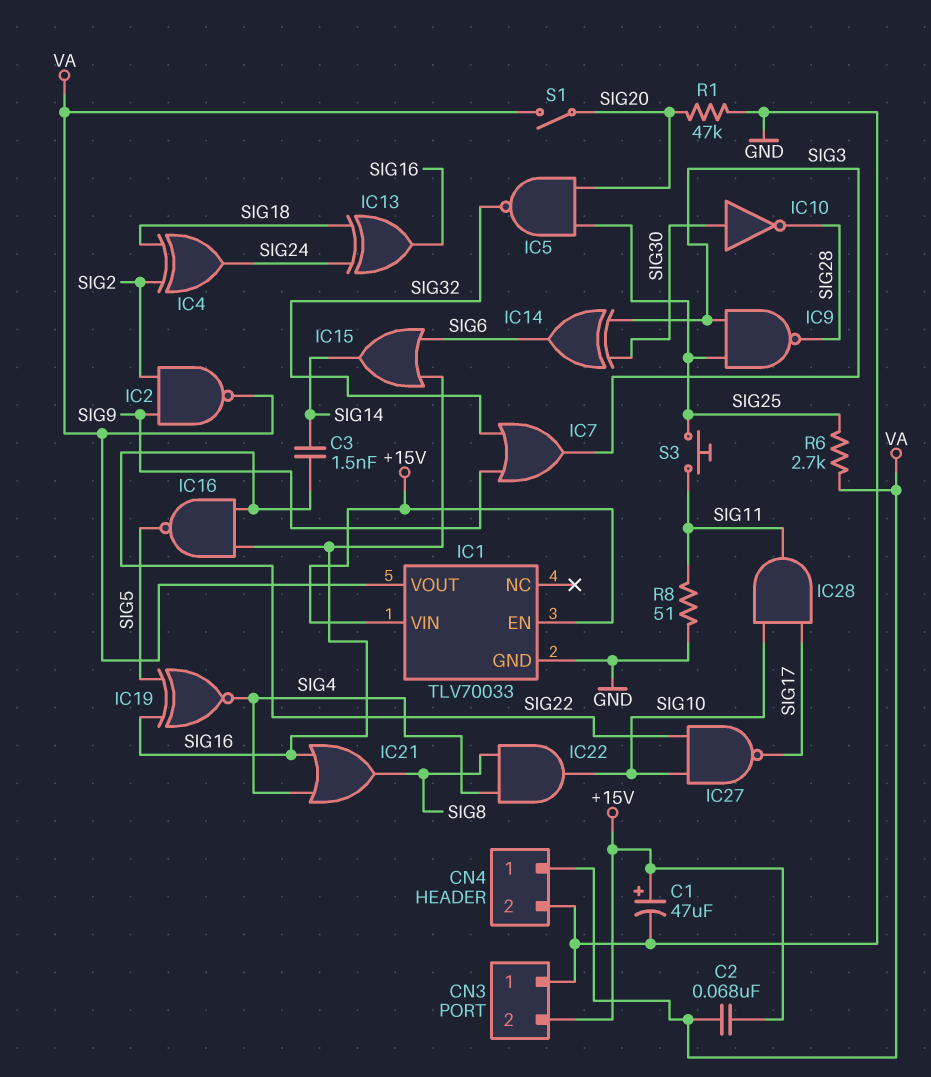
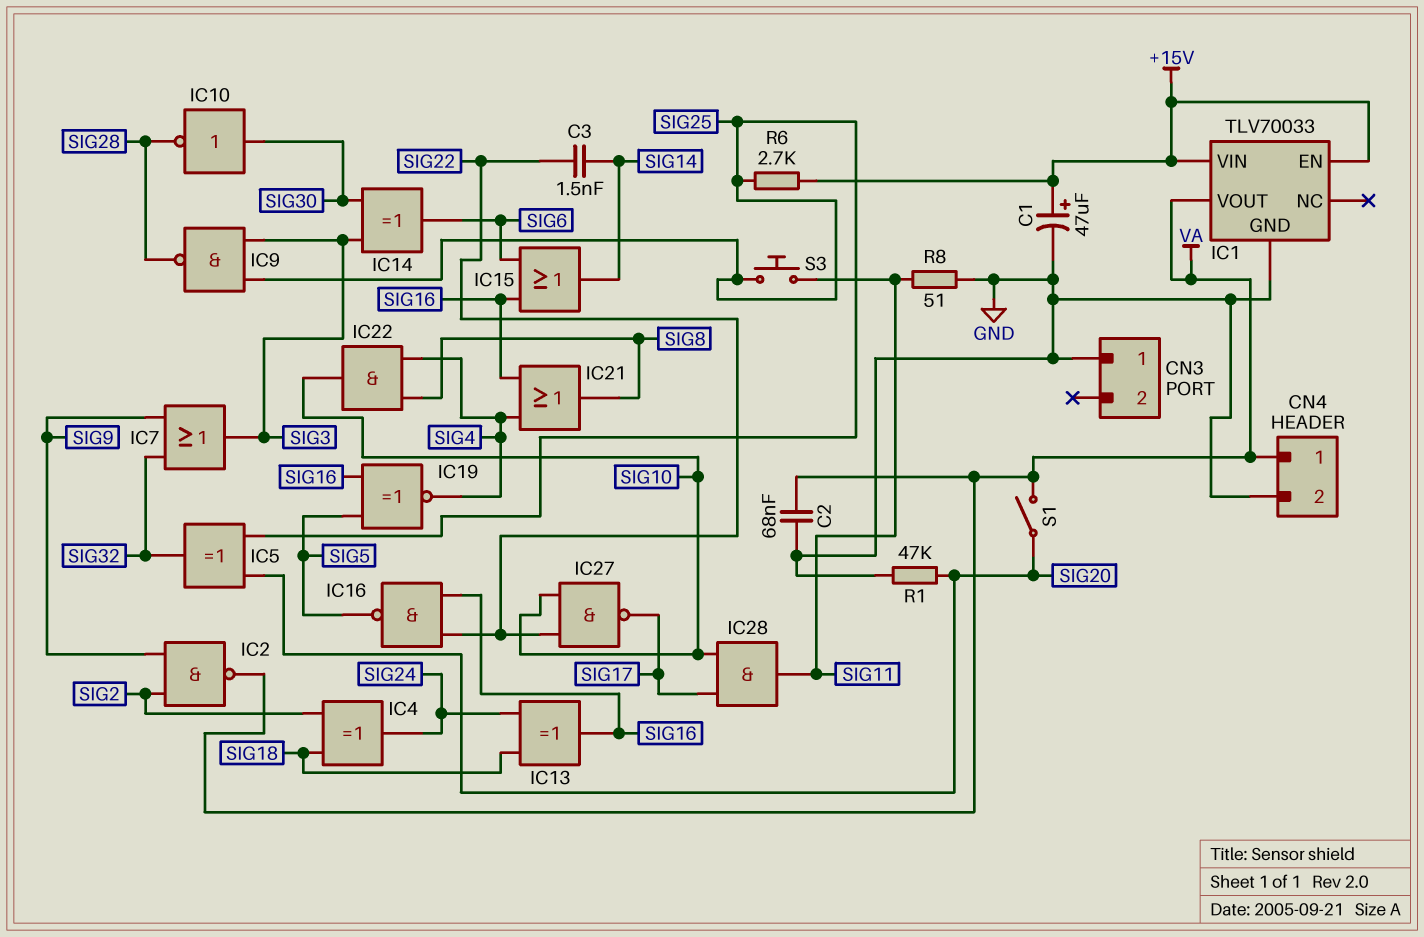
C2: 68nF (+15V, VA) -> 68nF (GND, VA)
CN3 pin 2: +15V -> none
IC5: NAND (in SIG20, in SIG25, out SIG32) -> XOR (in SIG20, in SIG25, out SIG32)
R6: 2.7k (SIG25, VA) -> 2.7k (+15V, SIG25)

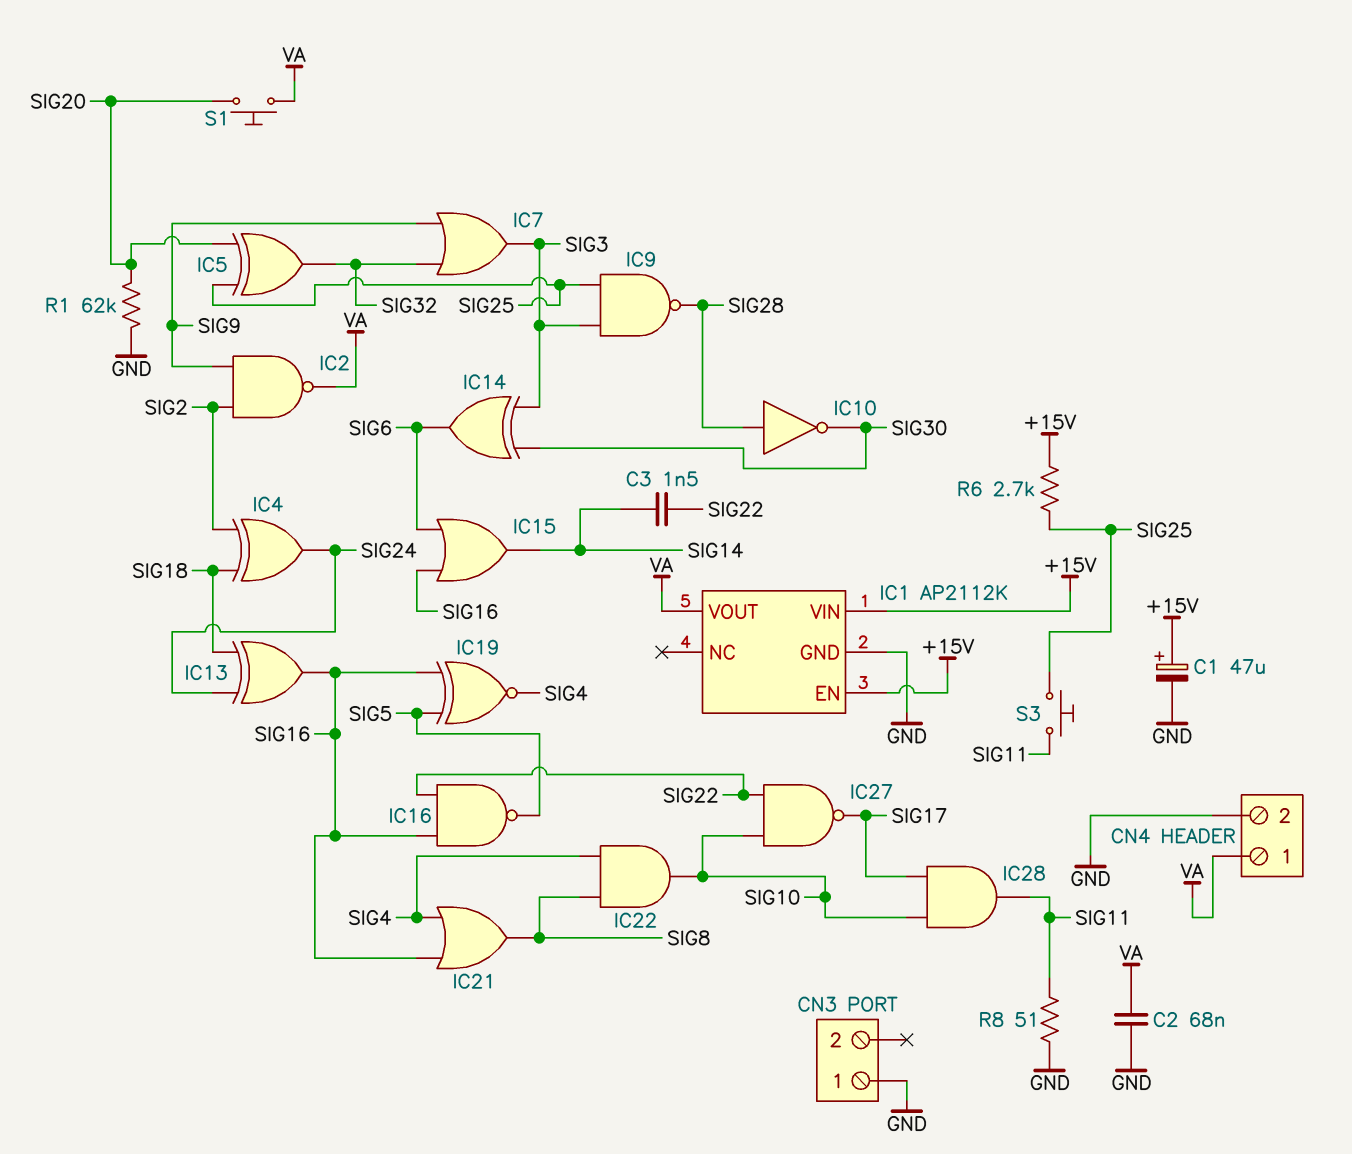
IC1: TLV70033 -> AP2112K
IC10: NOT (in SIG30, out SIG28) -> NOT (in SIG28, out SIG30)
R1: 47k (GND, SIG20) -> 62k (GND, SIG20)
S1: switch (SIG20, VA) -> button (SIG20, VA)

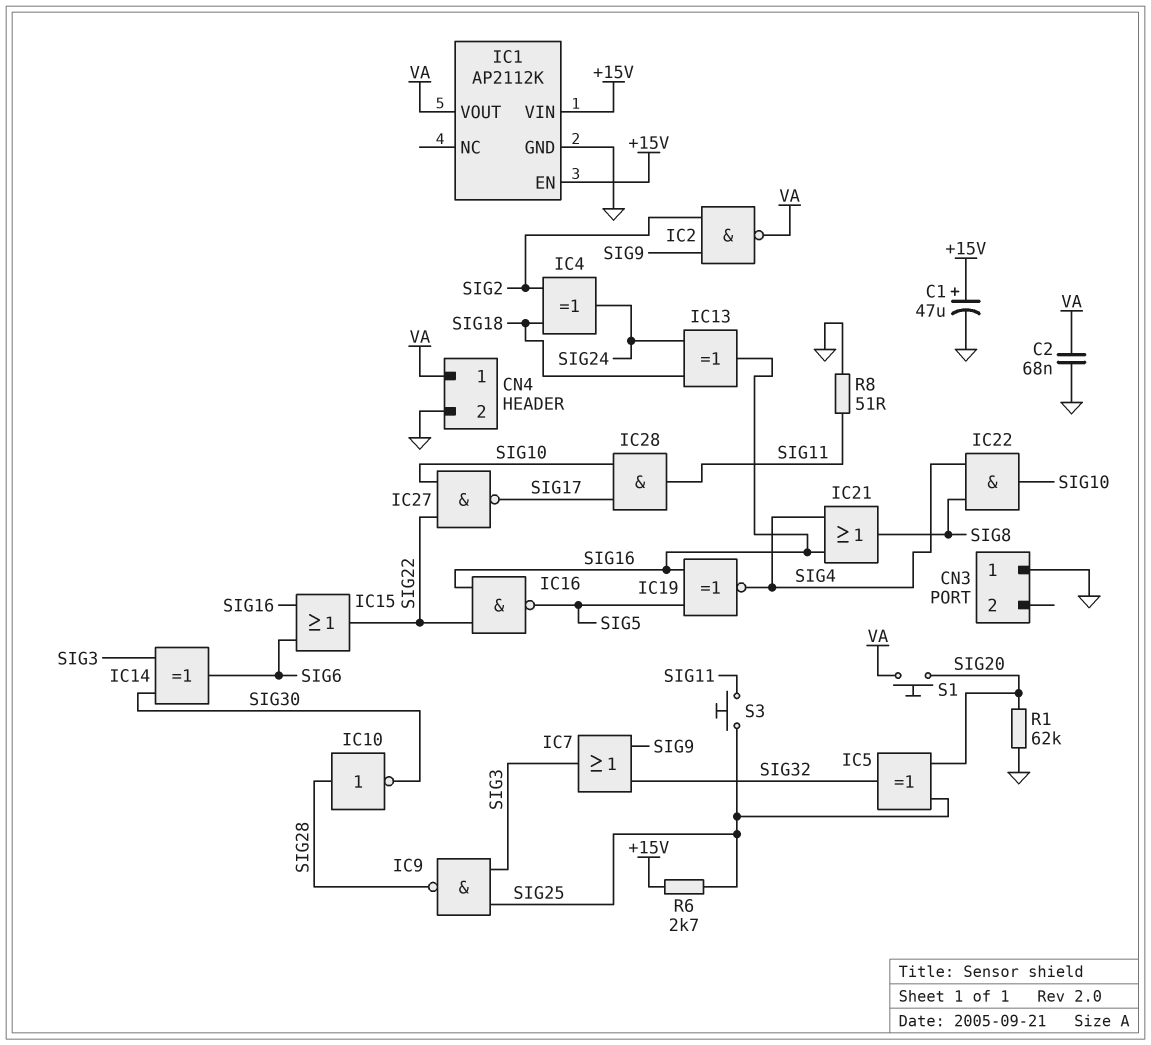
C3: 1.5nF (SIG14, SIG22) -> none
IC15: OR (in SIG6, in SIG16, out SIG14) -> OR (in SIG6, in SIG16, out SIG22)

